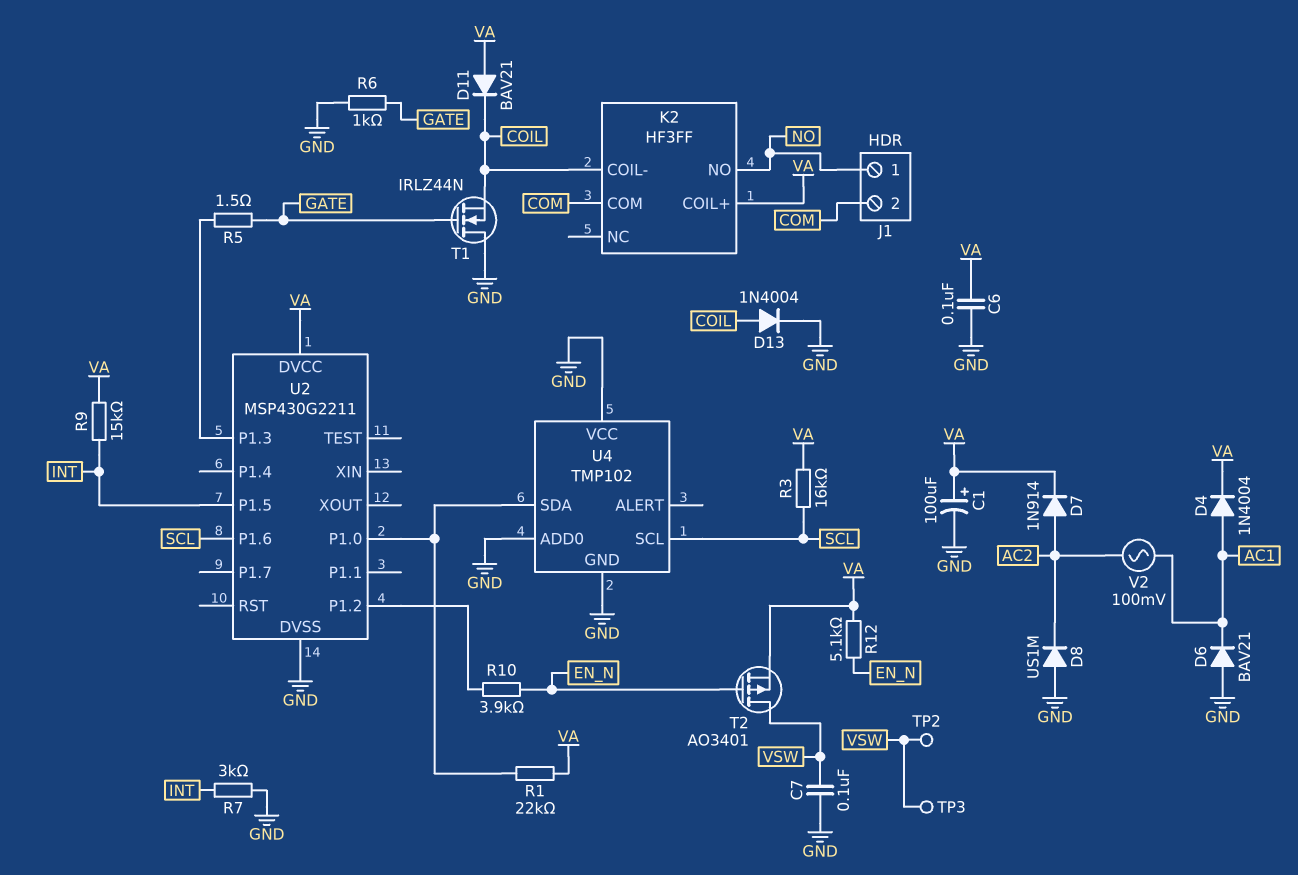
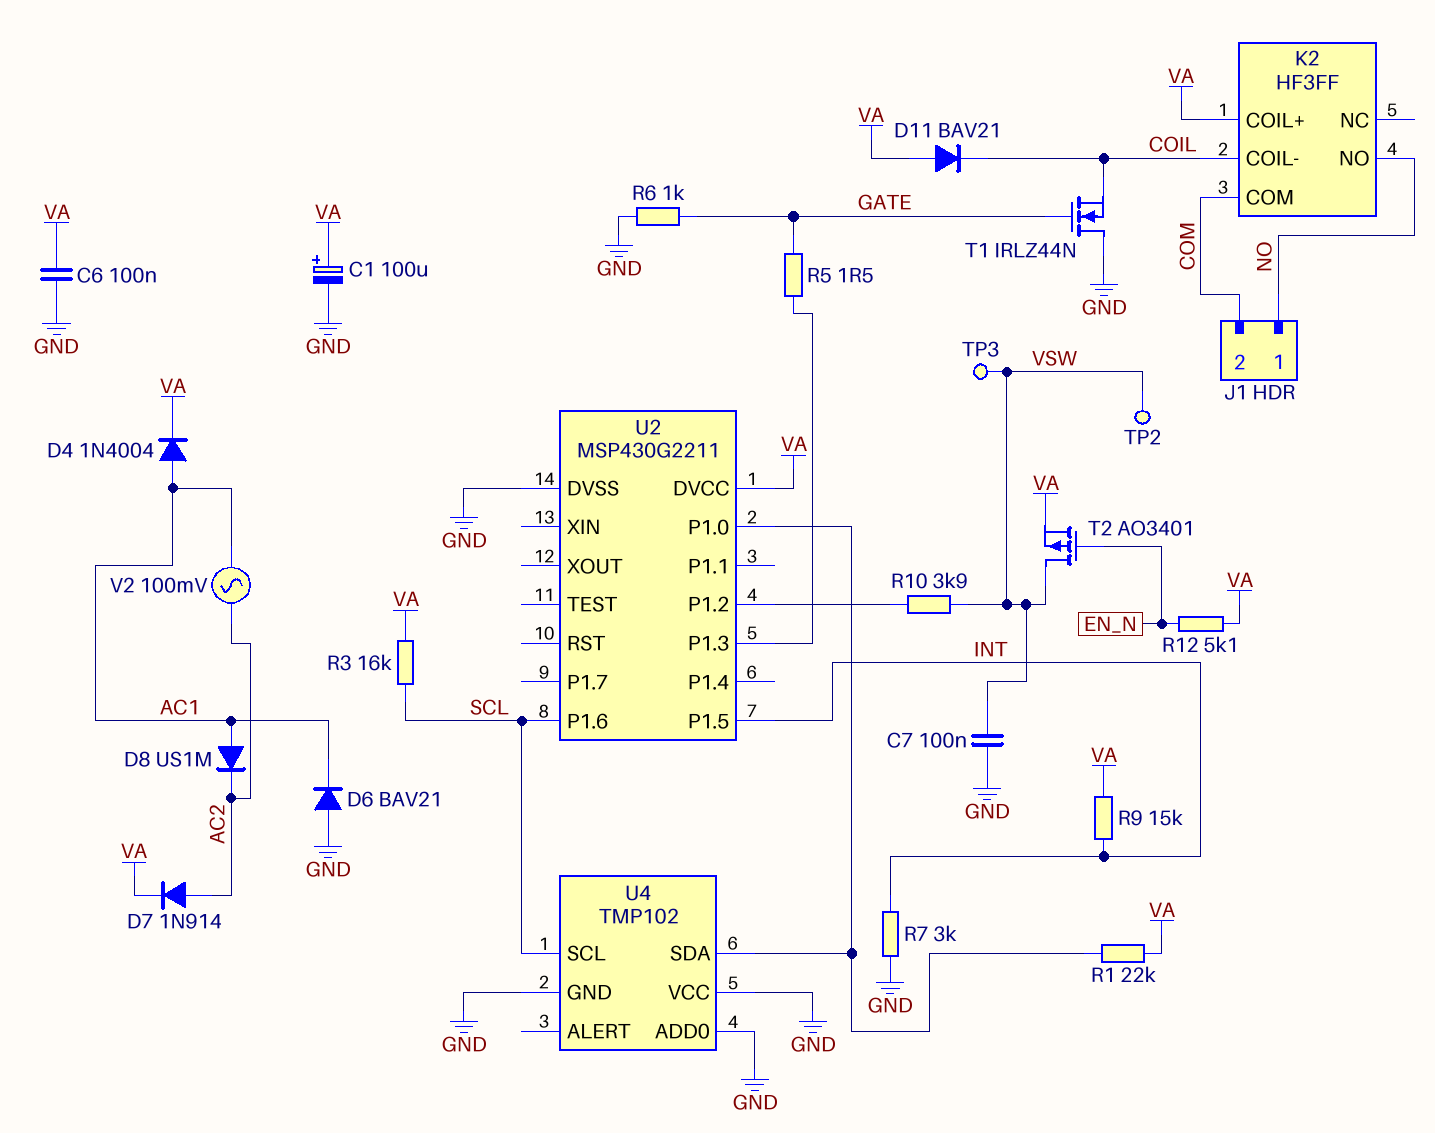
D8: diode US1M (A GND, K AC2) -> diode US1M (A AC1, K AC2)
D13: diode 1N4004 (A COIL, K GND) -> none
R10: 3.9k (EN_N, U2/P1.2) -> 3.9k (U2/P1.2, VSW)

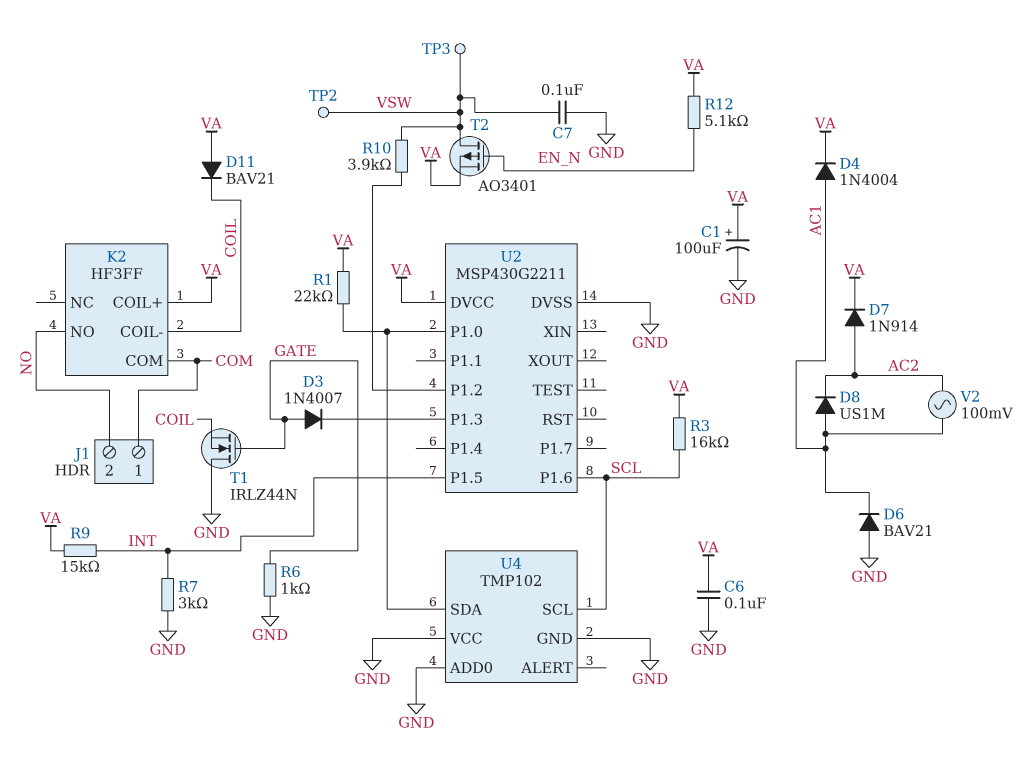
D3: none -> diode 1N4007 (A GATE, K U2/P1.3)
J1 pin 1: NO -> COM
J1 pin 2: COM -> NO
R5: 1.5 (GATE, U2/P1.3) -> none

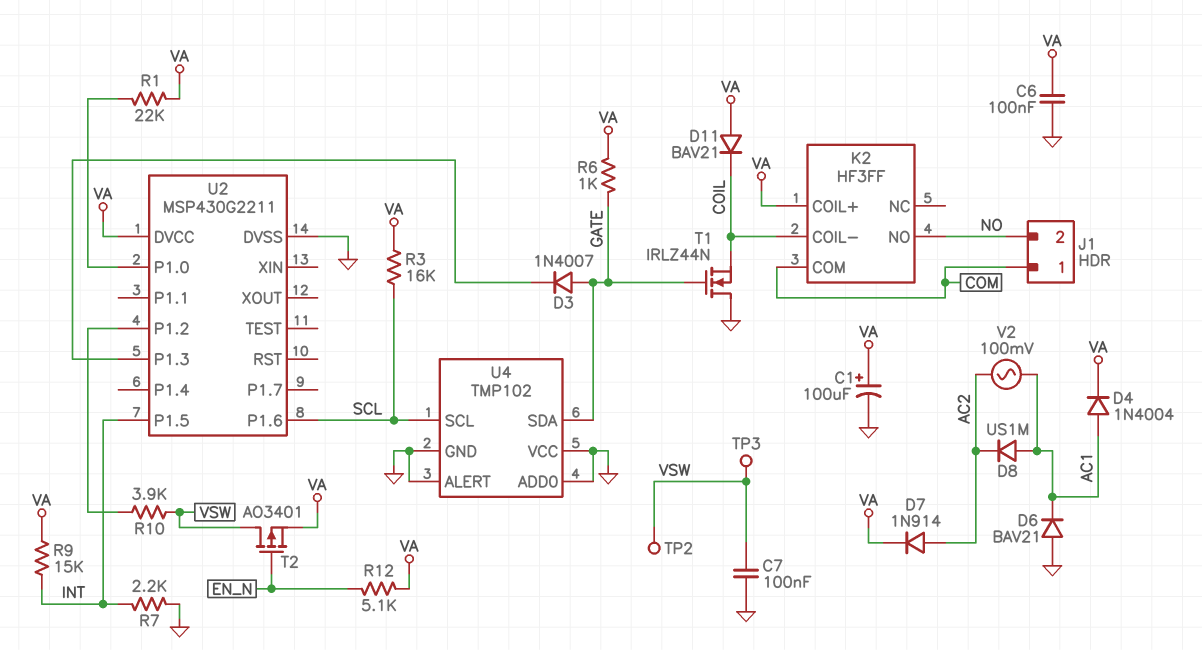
R6: 1k (GATE, GND) -> 1k (GATE, VA)
R7: 3k (GND, INT) -> 2.2k (GND, INT)
U4 pin ALERT: none -> GND
U4 pin SDA: U2/P1.0 -> GATE

